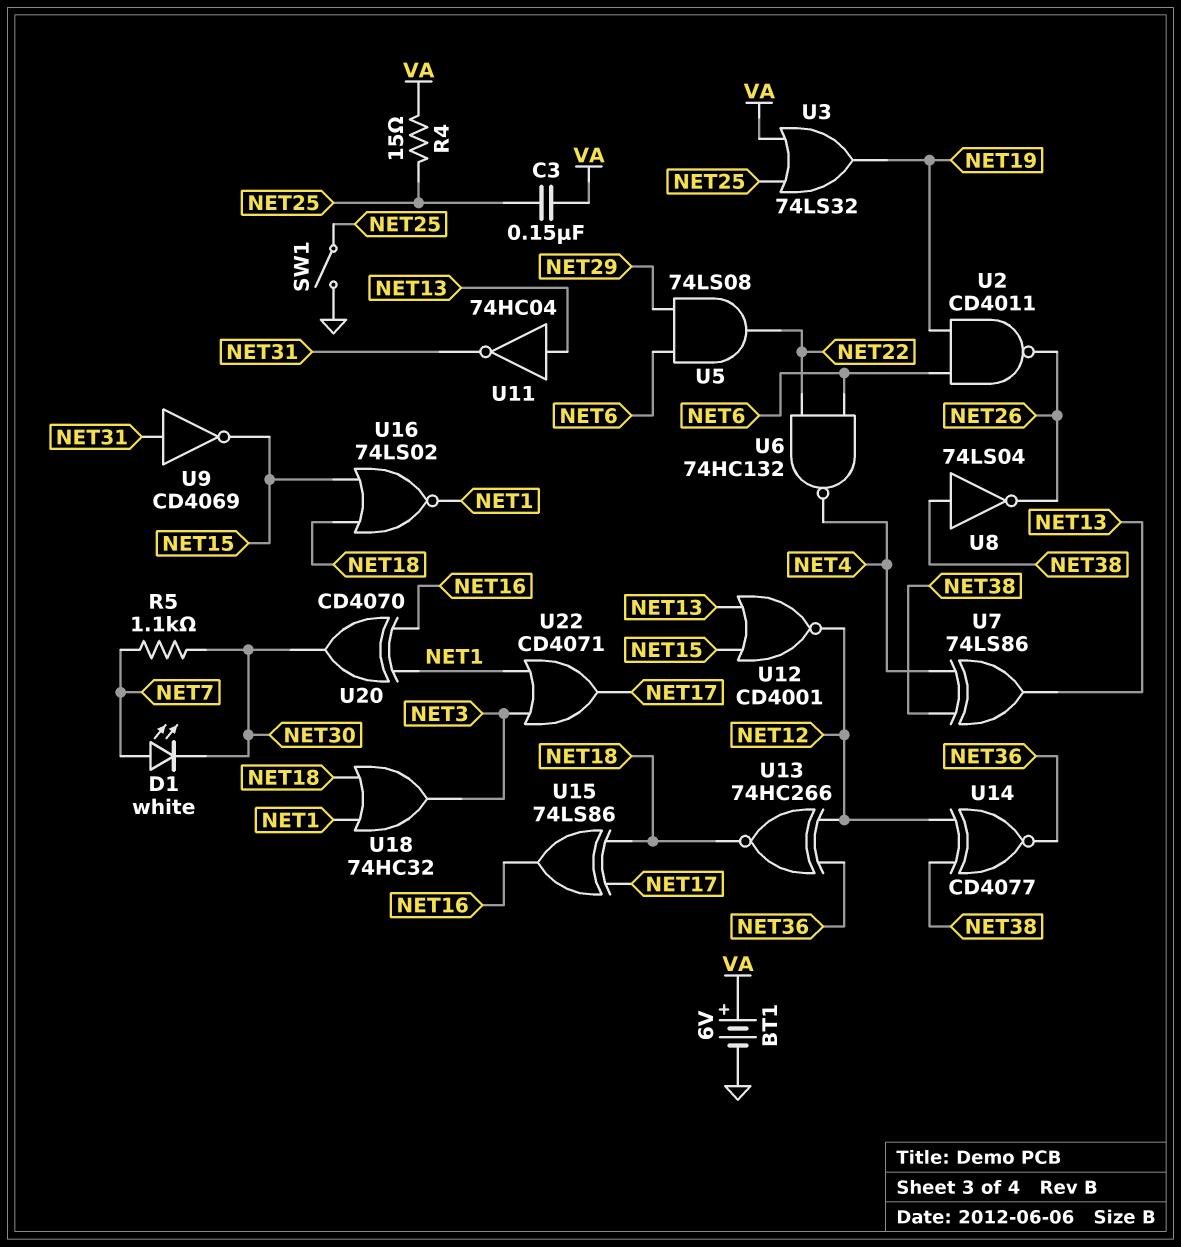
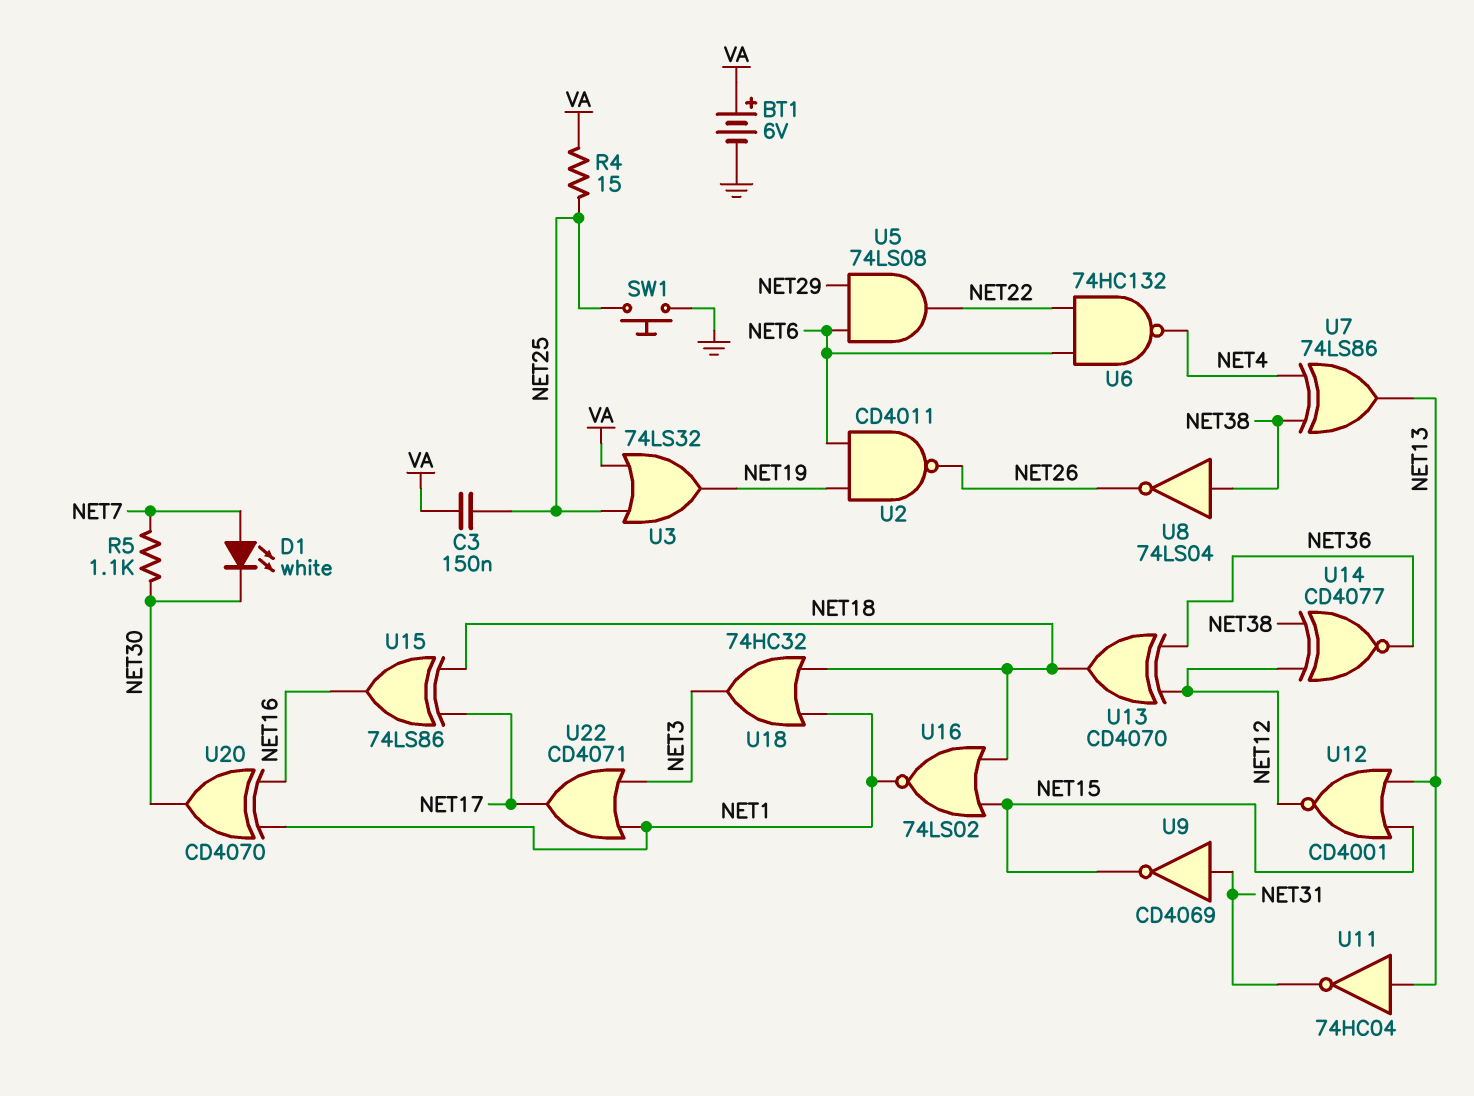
SW1: switch (GND, NET25) -> button (GND, NET25)
U13: XNOR 74HC266 (in NET12, in NET36, out NET18) -> XOR CD4070 (in NET12, in NET36, out NET18)

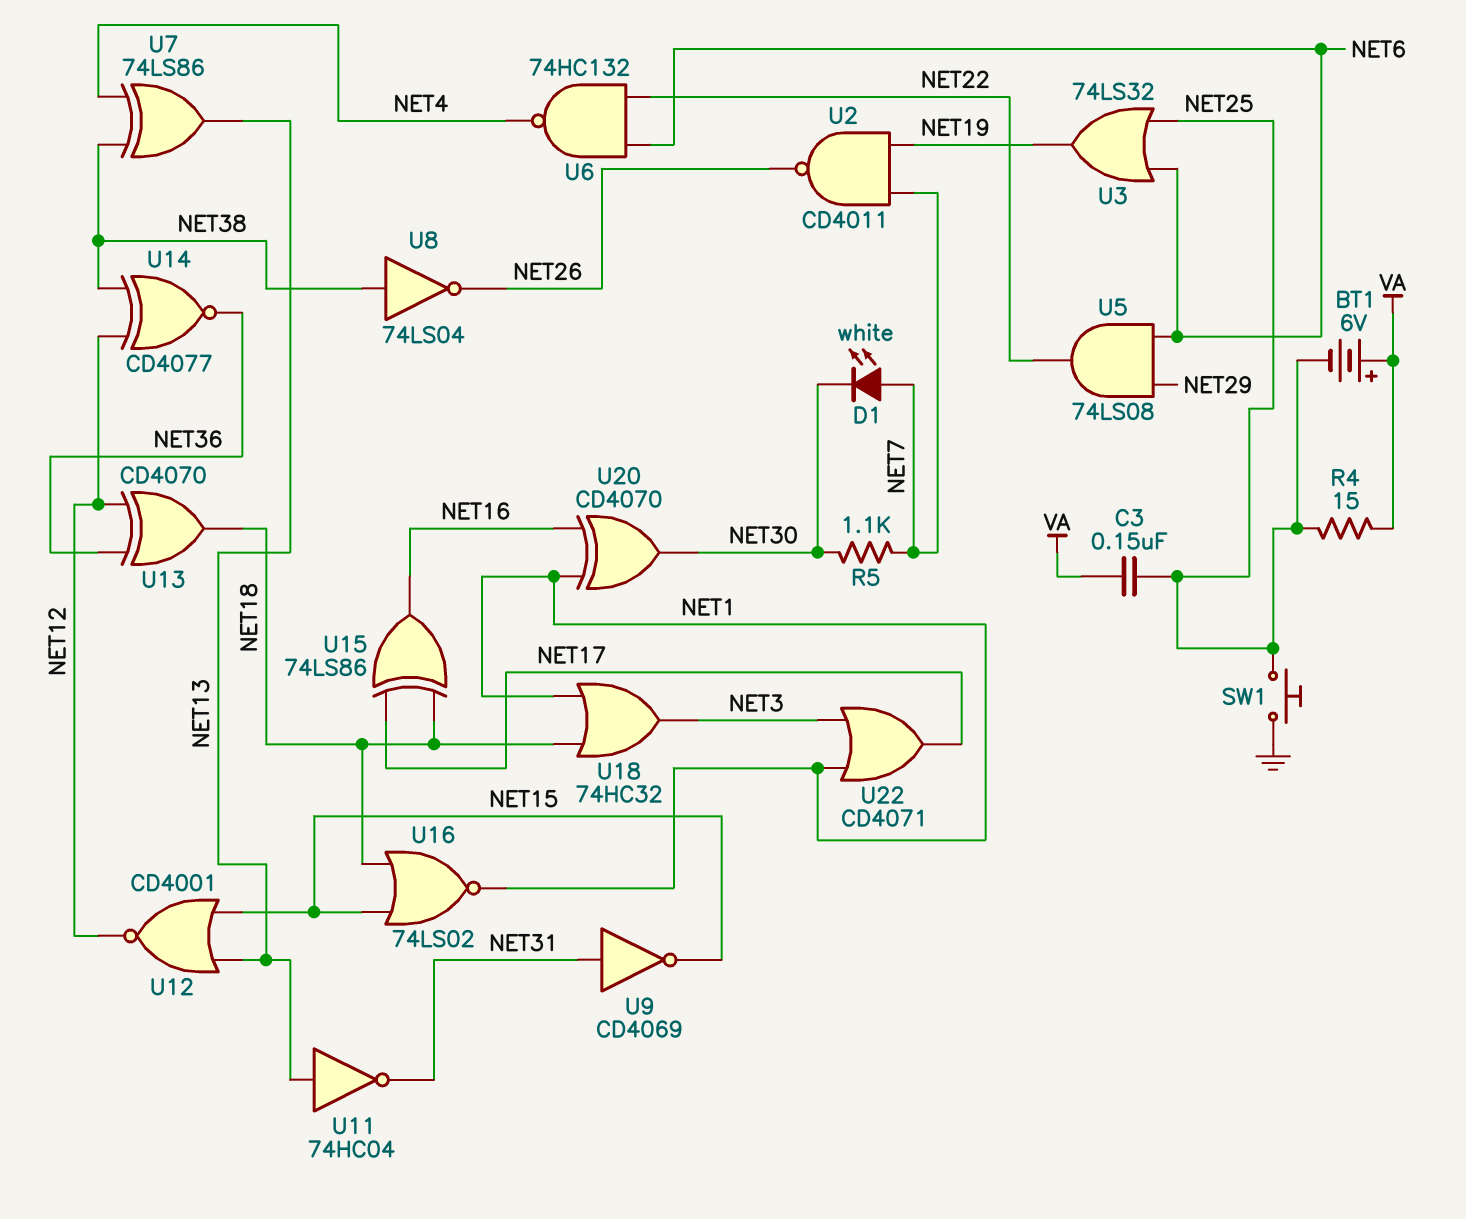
BT1: 6V (plus VA, minus GND) -> 6V (plus VA, minus NET25)
U2: NAND CD4011 (in NET6, in NET19, out NET26) -> NAND CD4011 (in NET7, in NET19, out NET26)
U3: OR 74LS32 (in NET25, in VA, out NET19) -> OR 74LS32 (in NET6, in NET25, out NET19)

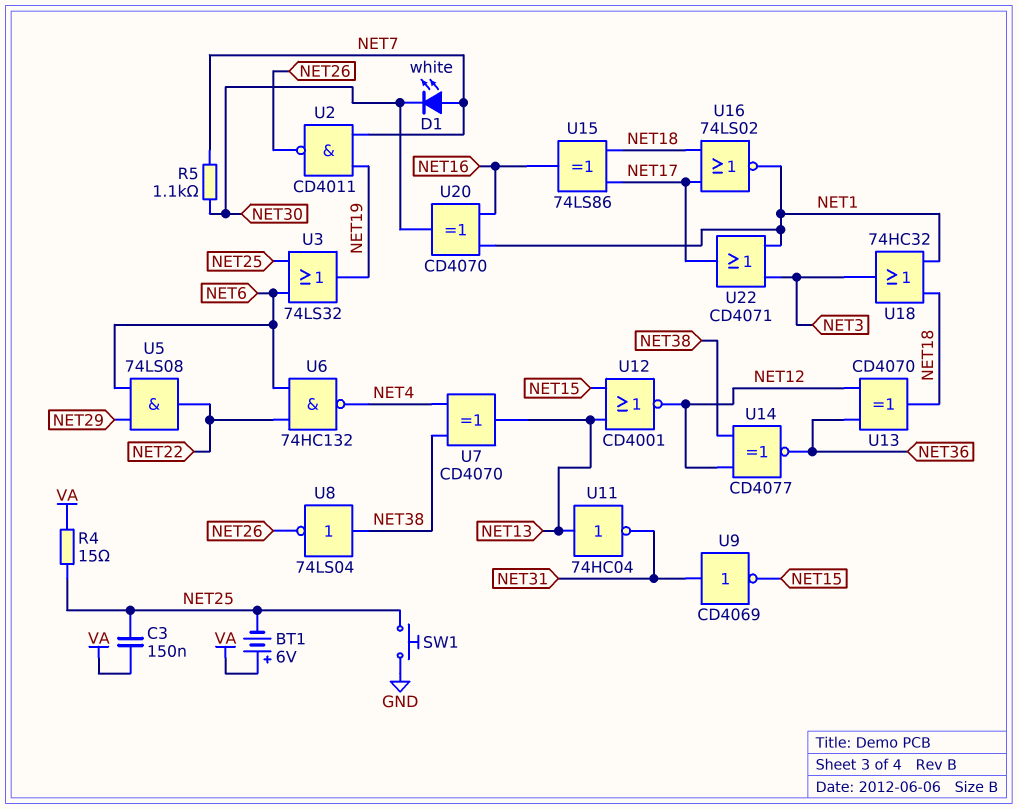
U7: XOR 74LS86 (in NET4, in NET38, out NET13) -> XOR CD4070 (in NET4, in NET38, out NET13)
U16: NOR 74LS02 (in NET15, in NET18, out NET1) -> NOR 74LS02 (in NET17, in NET18, out NET1)

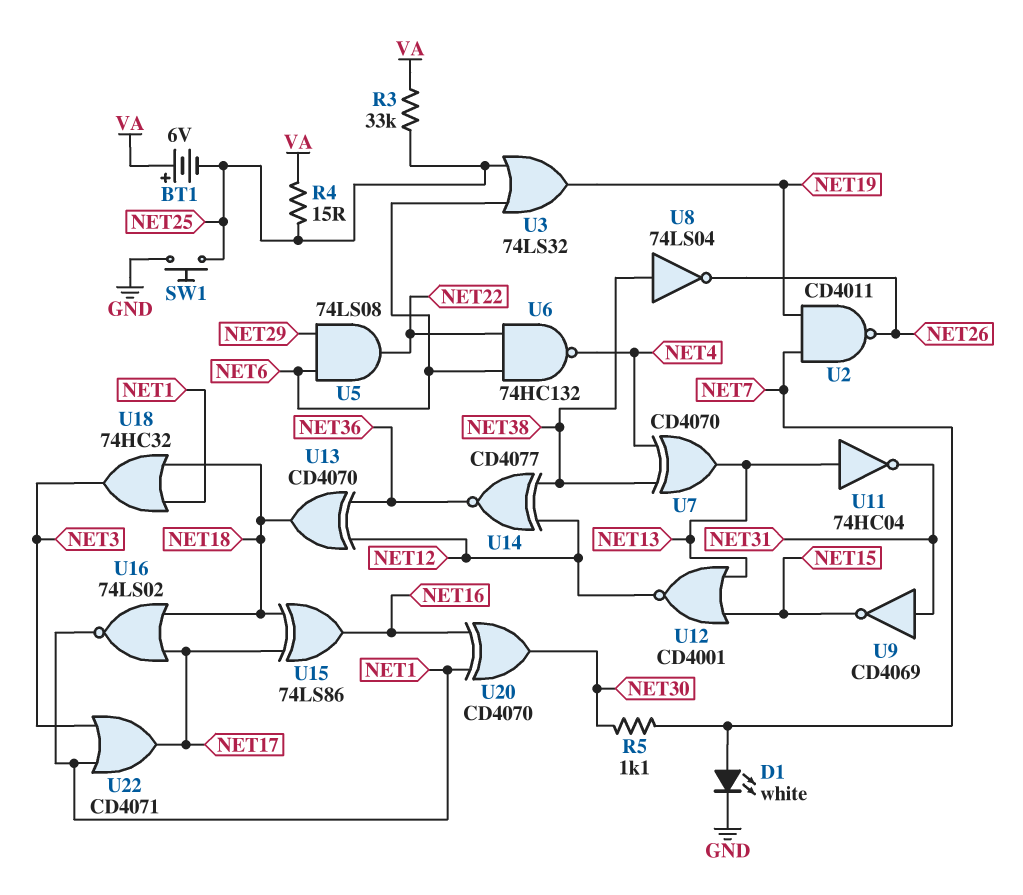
C3: 150nF (NET25, VA) -> none
D1: LED white (A NET7, K NET30) -> LED white (A NET7, K GND)
R3: none -> 33k (NET25, VA)

